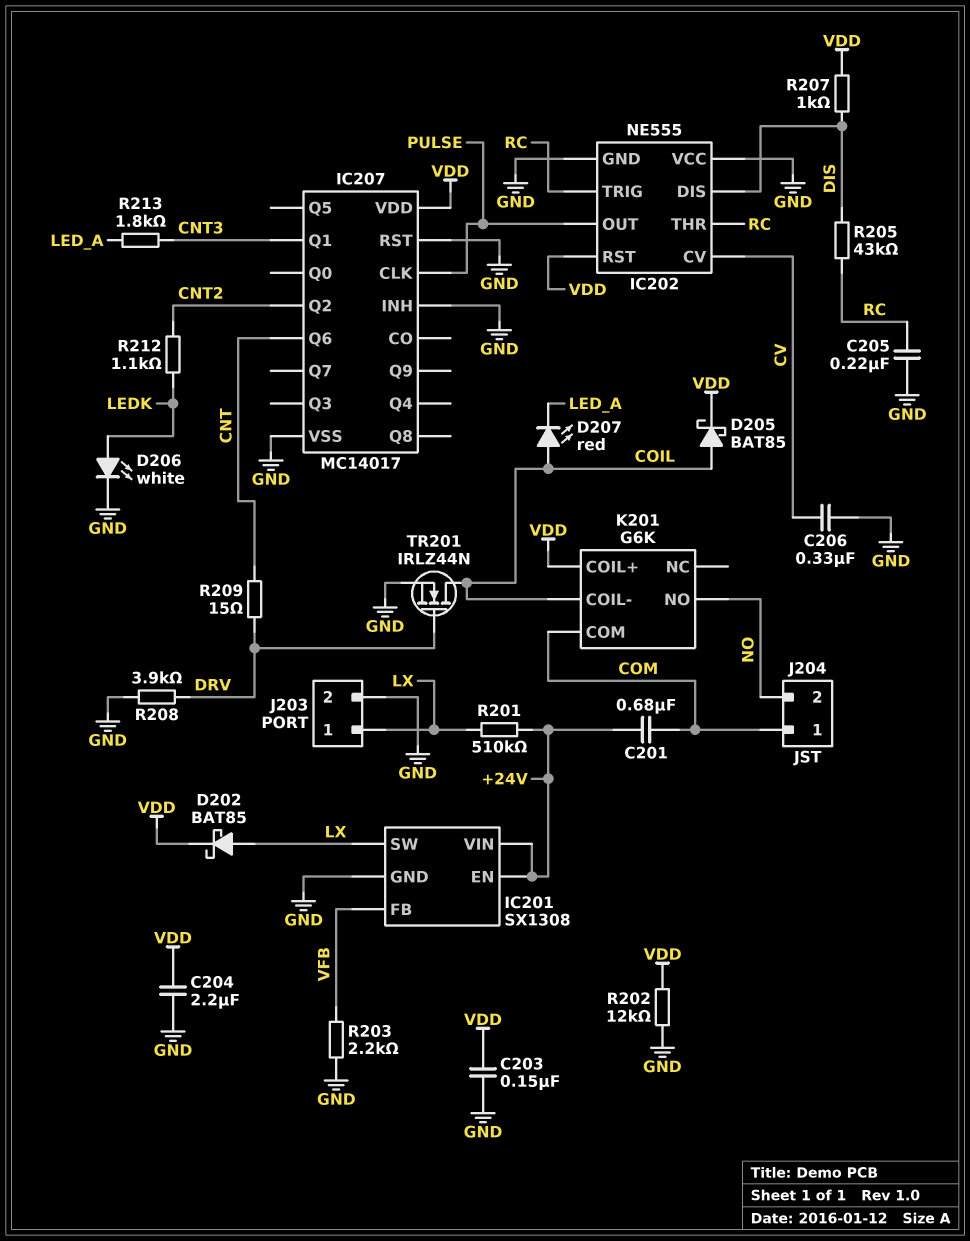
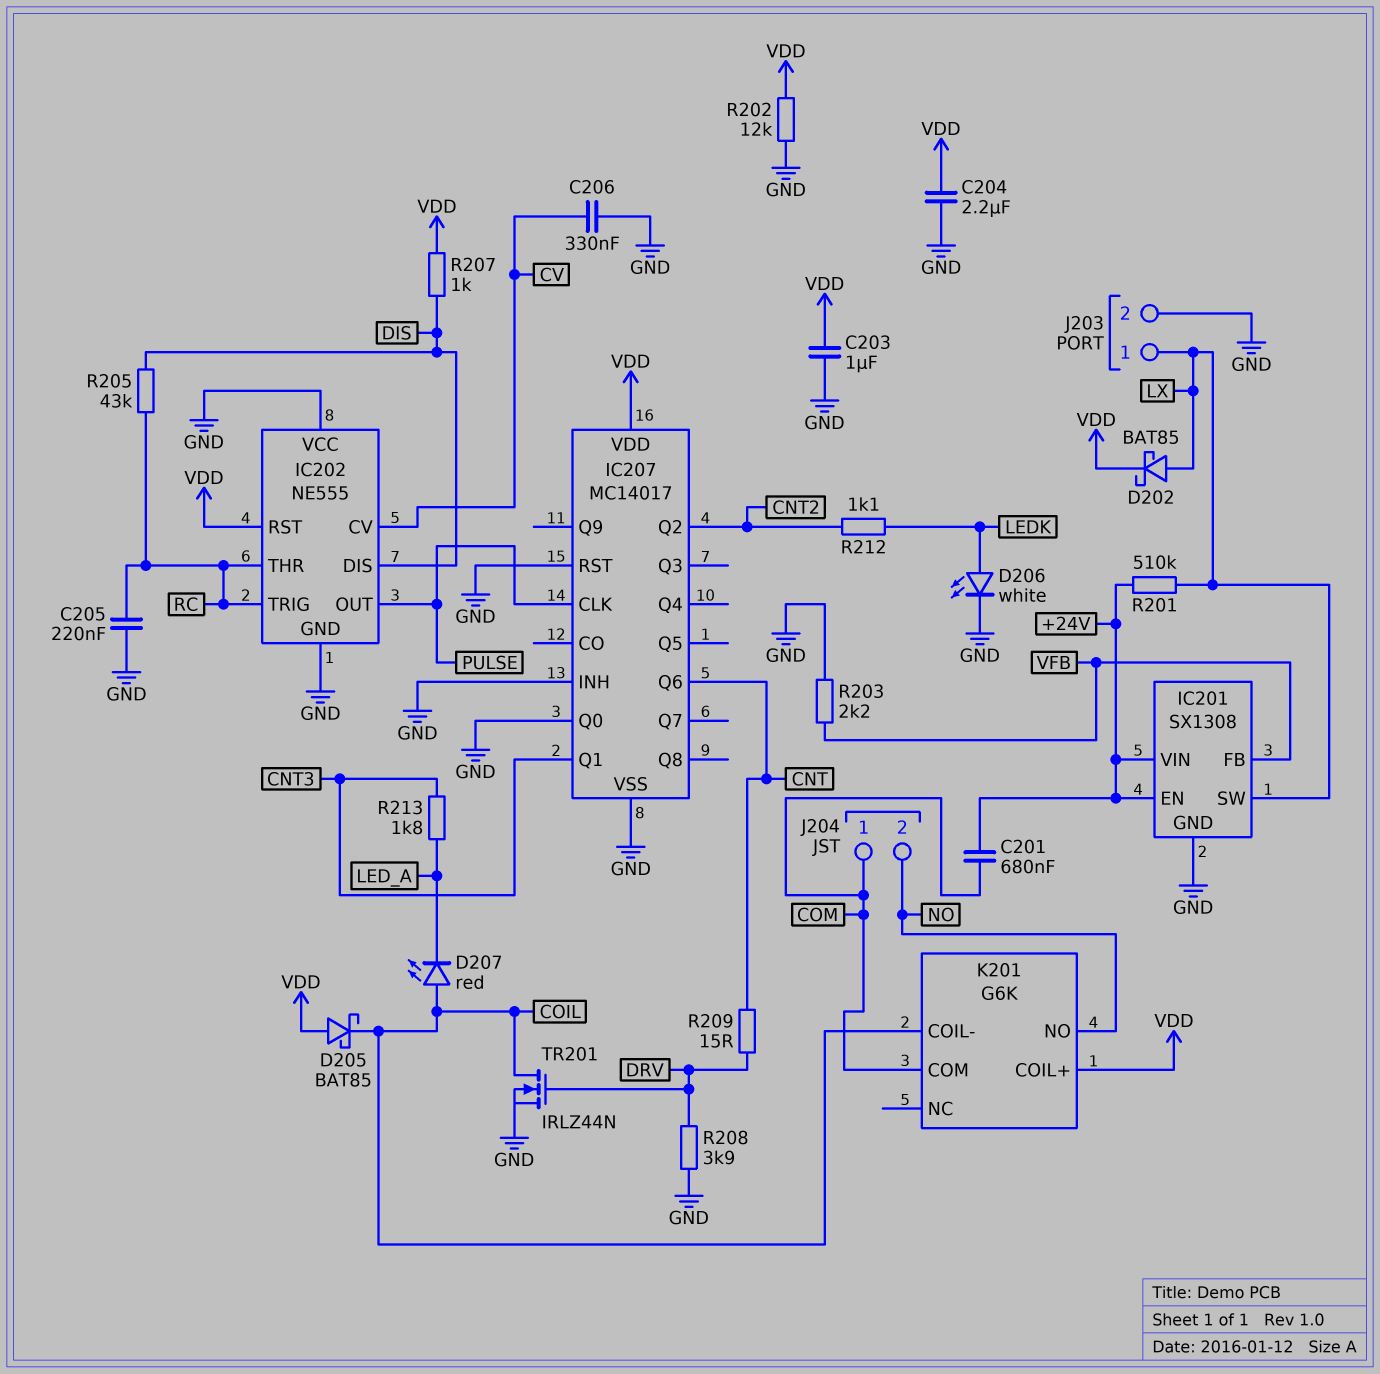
C203: 150nF (GND, VDD) -> 1uF (GND, VDD)
D205: schottky BAT85 (A COIL, K VDD) -> schottky BAT85 (A VDD, K COIL)
IC207 pin Q0: none -> GND

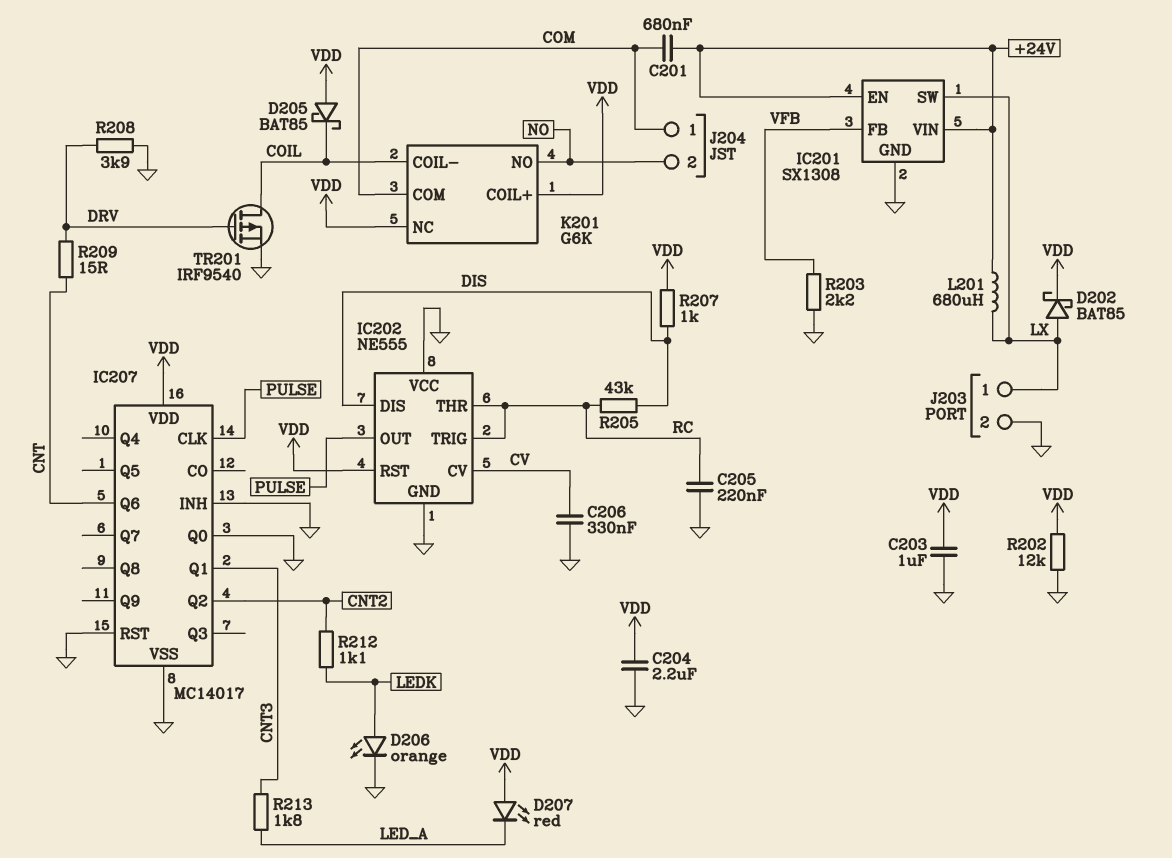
D206: LED white (A LEDK, K GND) -> LED orange (A LEDK, K GND)
D207: LED red (A COIL, K LED_A) -> LED red (A VDD, K LED_A)
K201 pin NC: none -> VDD
L201: none -> 680uH (+24V, LX)
R201: 510k (+24V, LX) -> none
TR201: NMOS IRLZ44N (G DRV, D COIL, S GND) -> PMOS IRF9540 (G DRV, D COIL, S GND)

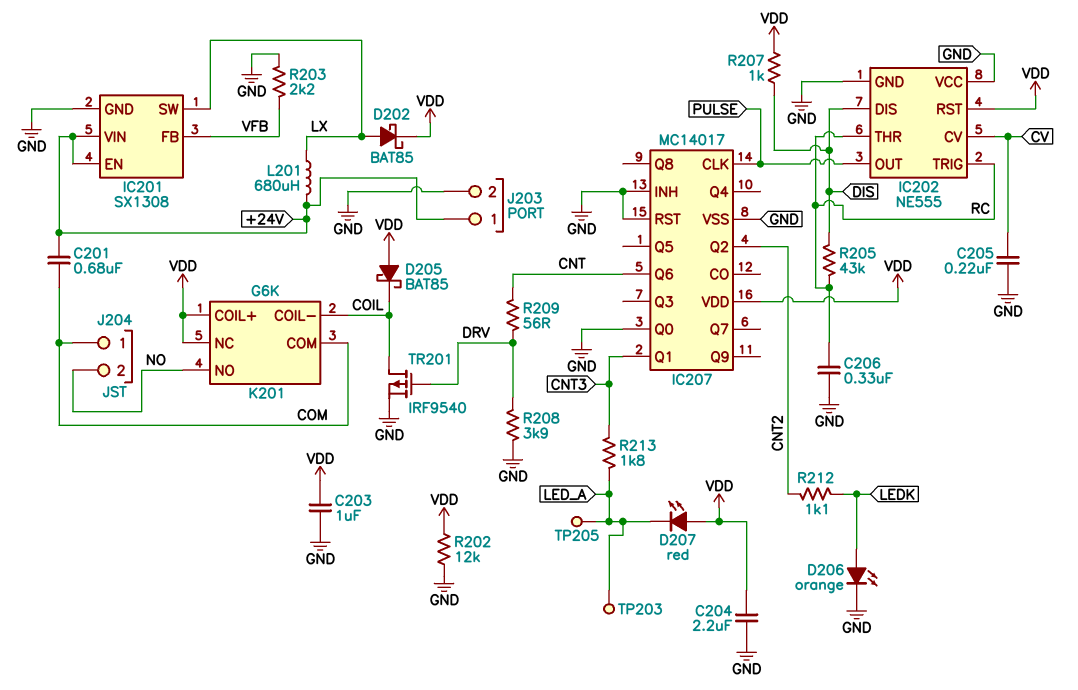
C205: 220nF (GND, RC) -> 220nF (CV, GND)
C206: 330nF (CV, GND) -> 330nF (GND, RC)
J203 pin 1: LX -> +24V
R209: 15 (CNT, DRV) -> 56 (CNT, DRV)
TP203: none -> test point (LED_A)
TP205: none -> test point (LED_A)

